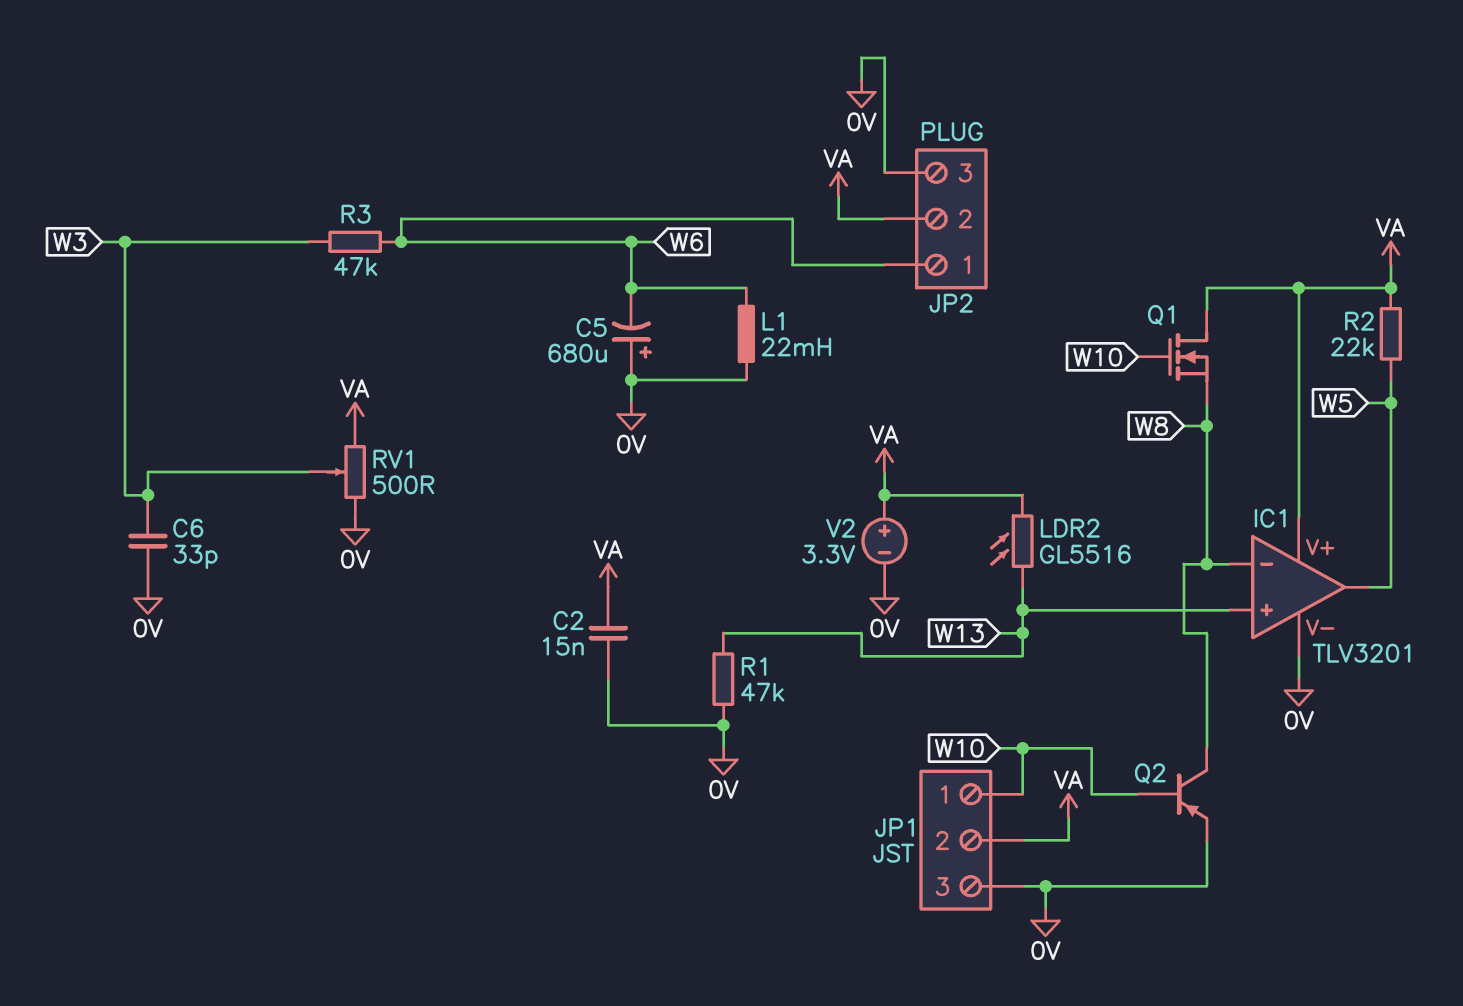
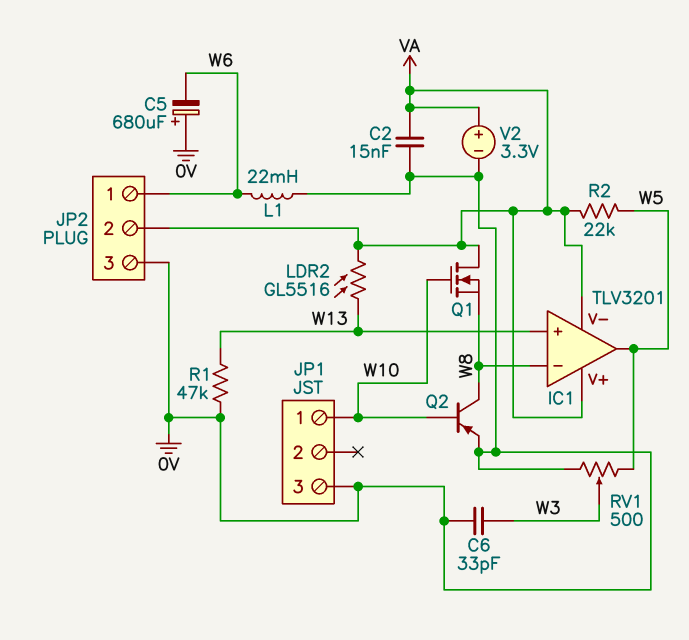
IC1 pin V-: 0V -> VA
JP1 pin 2: VA -> none
R3: 47k (W3, W6) -> none
RV1: 500 (0V, VA, wiper W3) -> 500 (0V, W5, wiper W3)

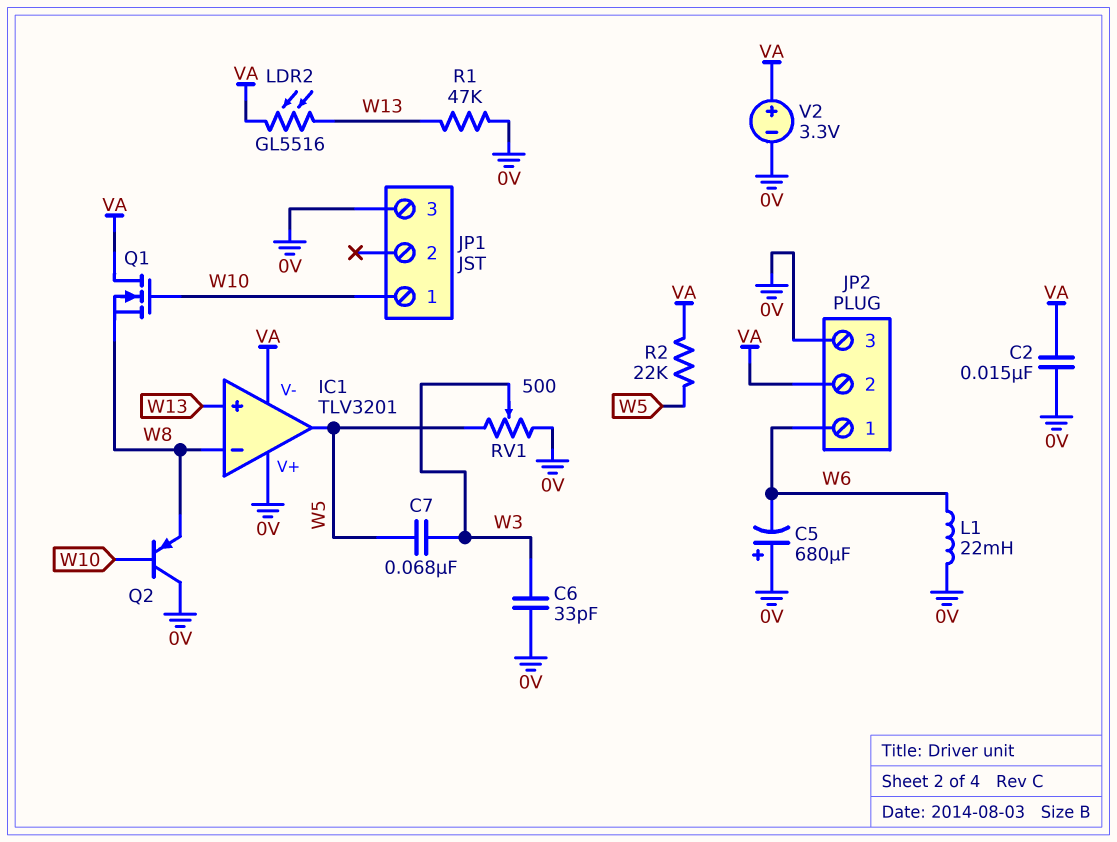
C7: none -> 68nF (W3, W5)
IC1 pin V+: VA -> 0V
Q2: PNP (B W10, C W8, E 0V) -> PNP (B W10, C 0V, E W8)

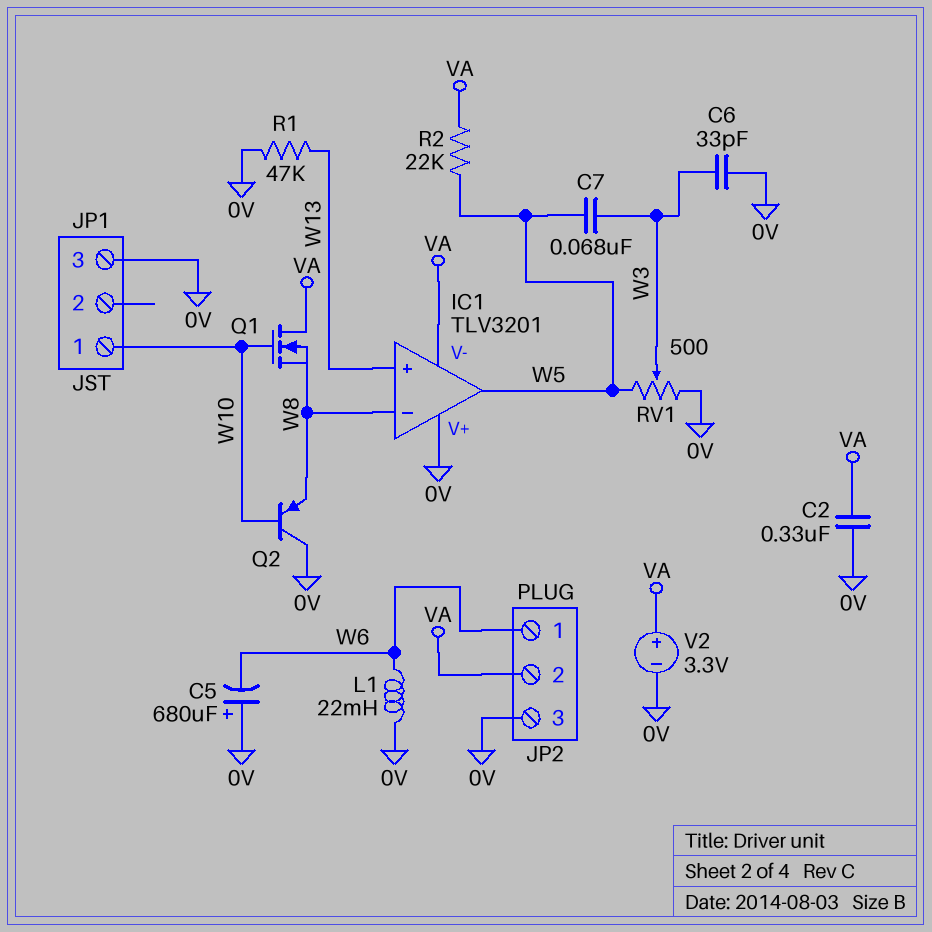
C2: 15nF (0V, VA) -> 330nF (0V, VA)
LDR2: GL5516 (VA, W13) -> none

